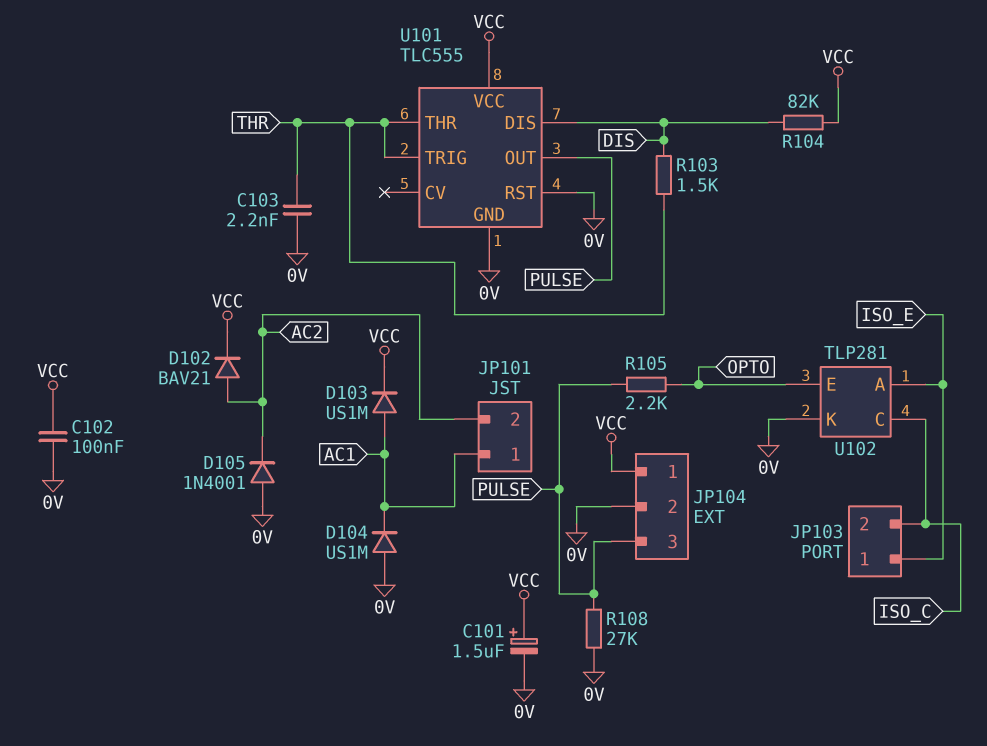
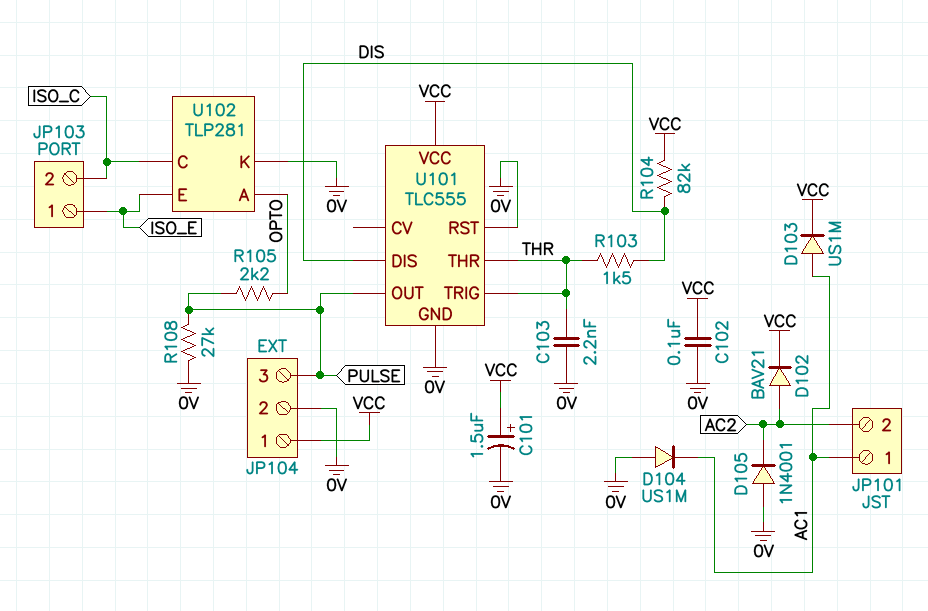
U102 pin A: ISO_E -> OPTO
U102 pin E: OPTO -> ISO_E

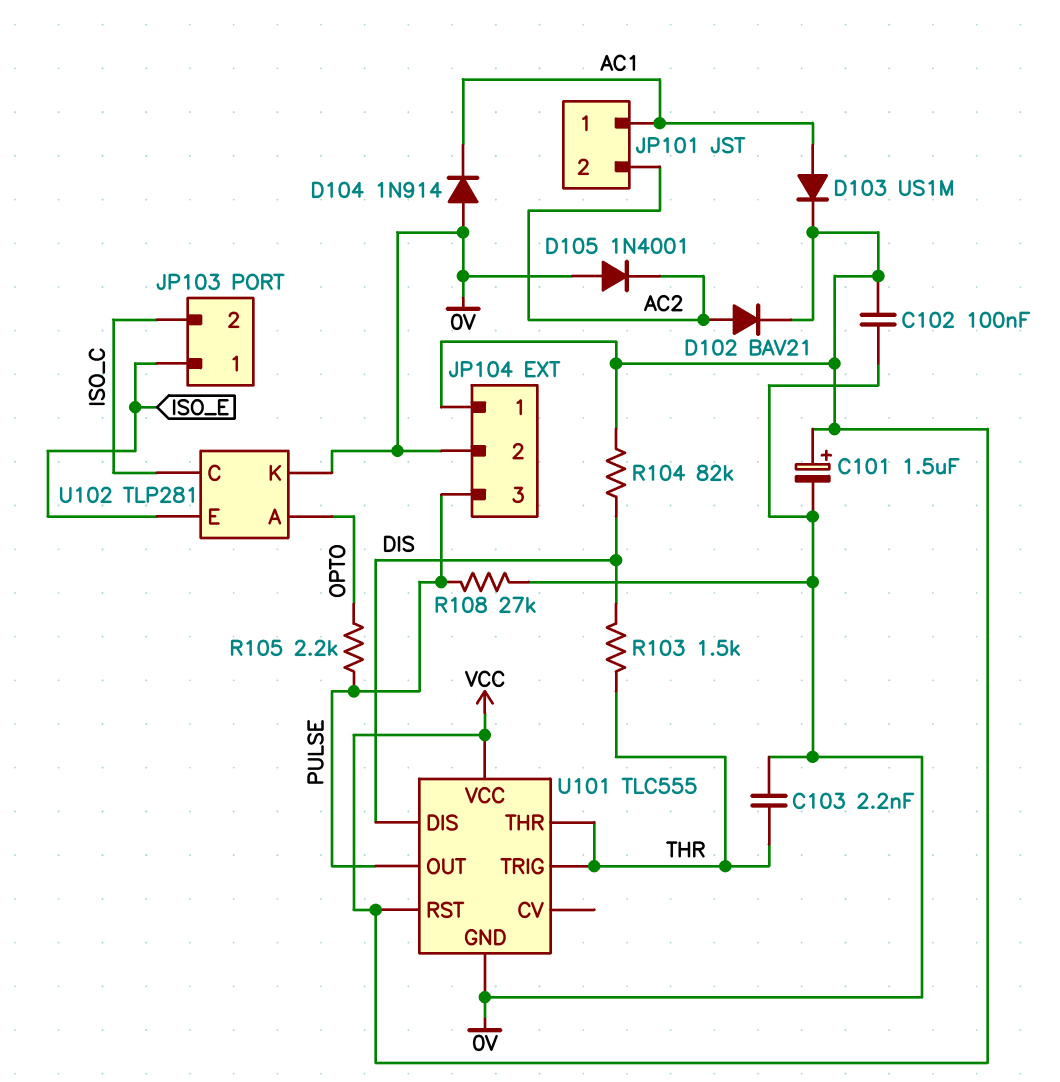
D104: diode US1M (A 0V, K AC1) -> diode 1N914 (A 0V, K AC1)
U101 pin RST: 0V -> VCC

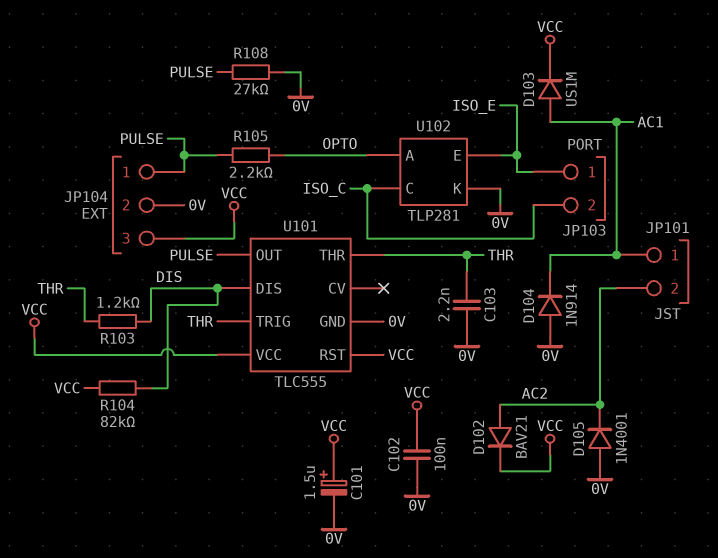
JP104 pin 1: VCC -> PULSE
JP104 pin 3: PULSE -> VCC
R103: 1.5k (DIS, THR) -> 1.2k (DIS, THR)

